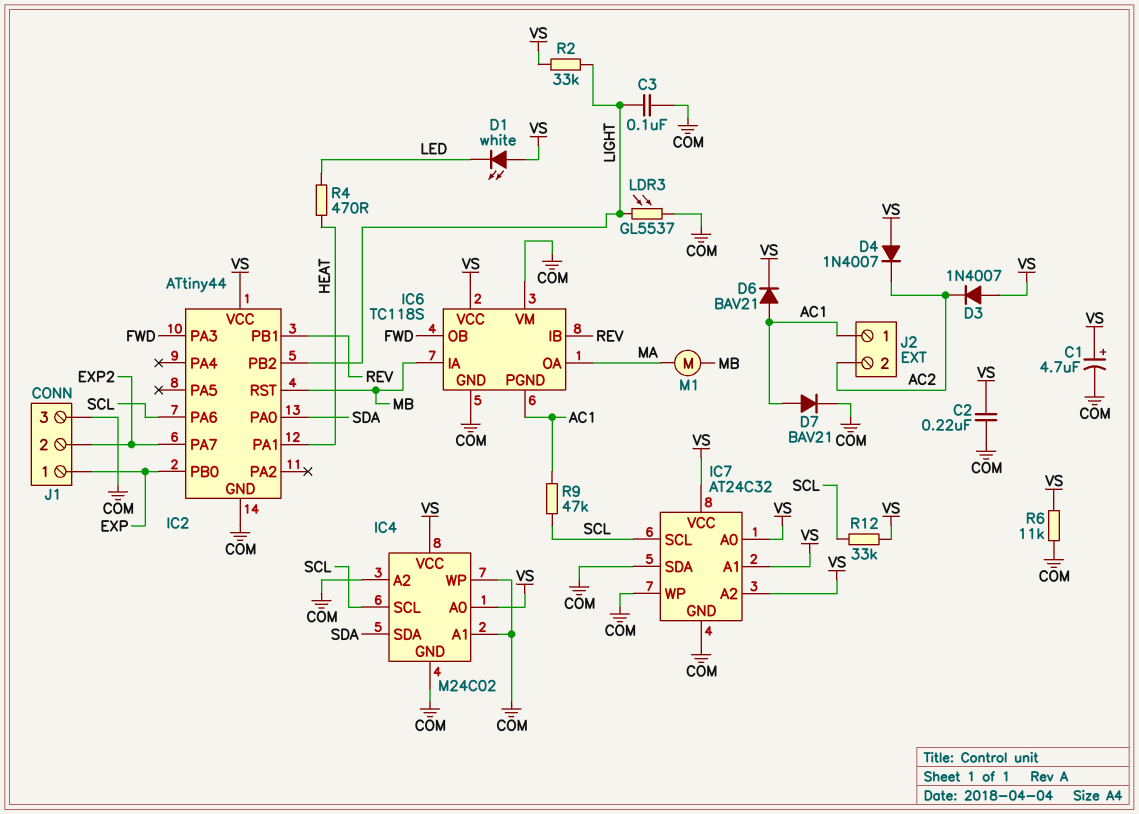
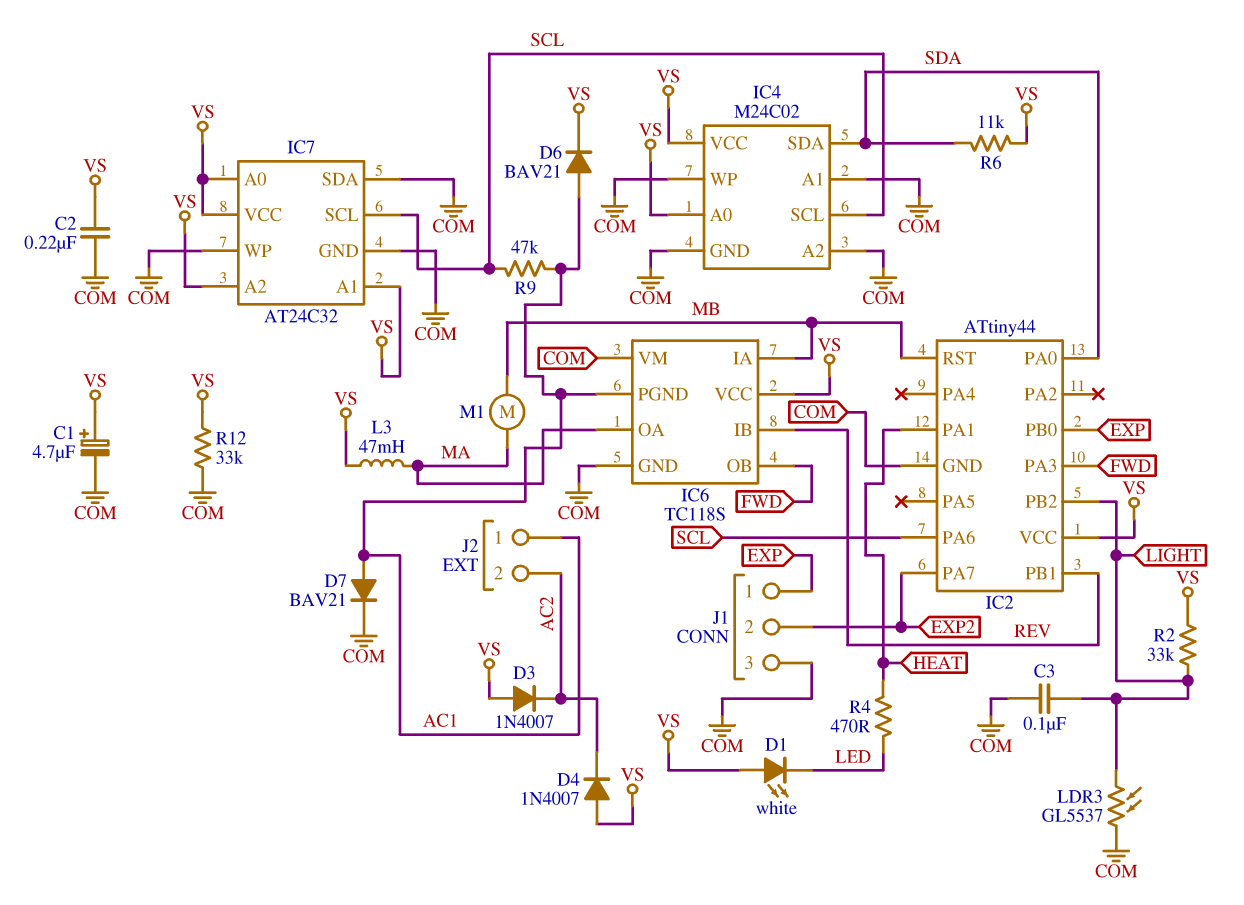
L3: none -> 47mH (MA, VS)
R6: 11k (COM, VS) -> 11k (SDA, VS)
R12: 33k (SCL, VS) -> 33k (COM, VS)

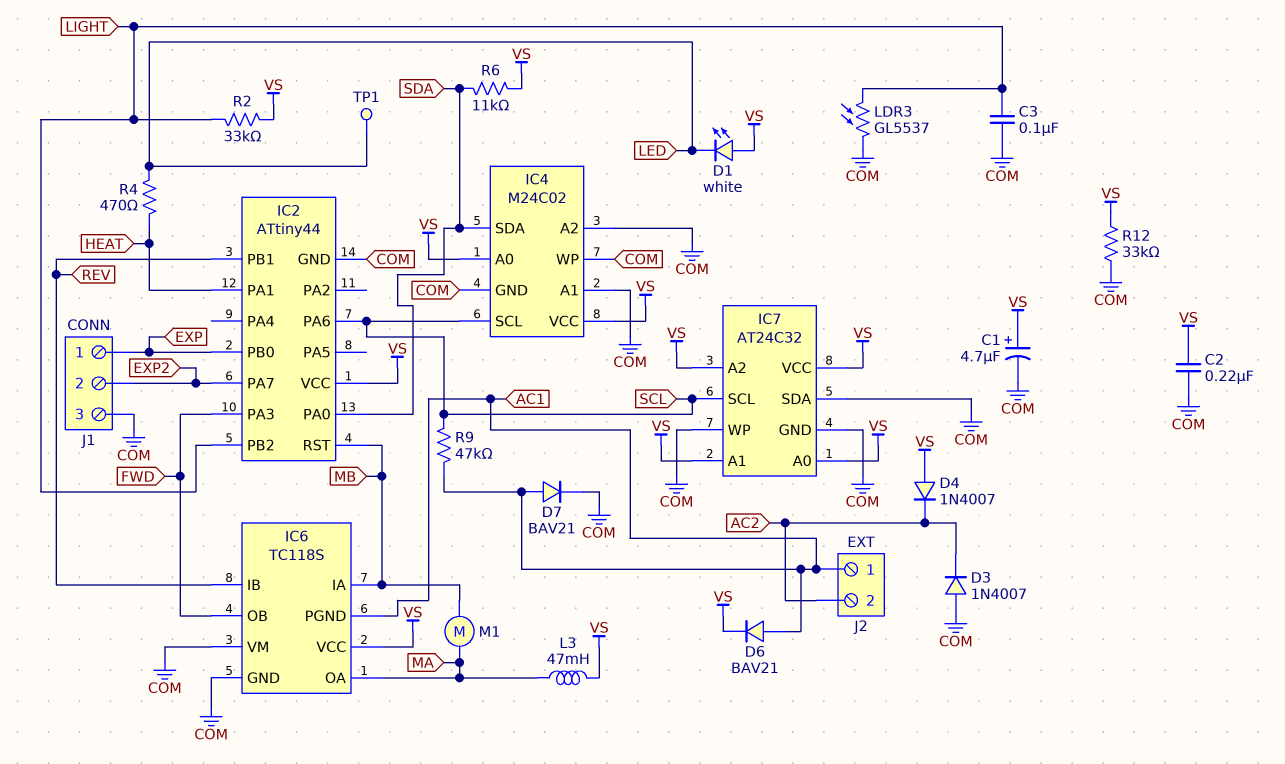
D3: diode 1N4007 (A VS, K AC2) -> diode 1N4007 (A COM, K AC2)
TP1: none -> test point (LED)

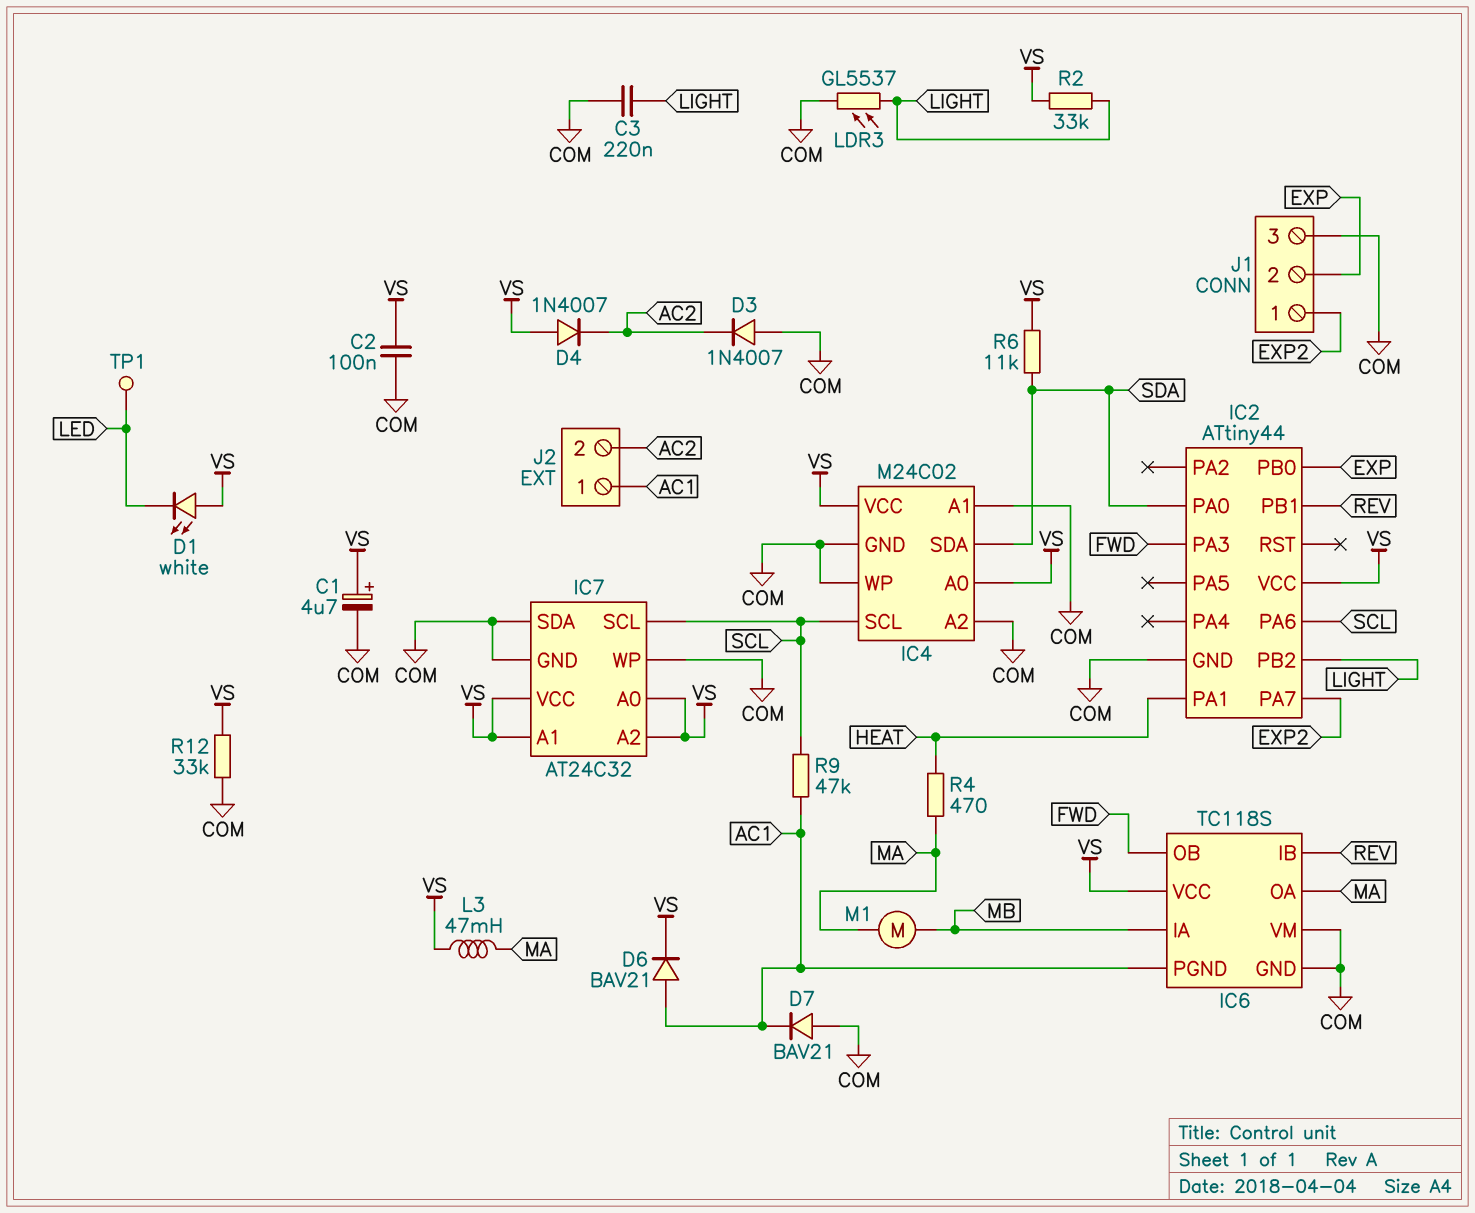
C2: 220nF (COM, VS) -> 100nF (COM, VS)
C3: 100nF (COM, LIGHT) -> 220nF (COM, LIGHT)
D7: diode BAV21 (A AC1, K COM) -> diode BAV21 (A COM, K AC1)
IC2 pin RST: MB -> none
J1 pin 1: EXP -> EXP2
J1 pin 2: EXP2 -> EXP
R4: 470 (HEAT, LED) -> 470 (HEAT, MA)

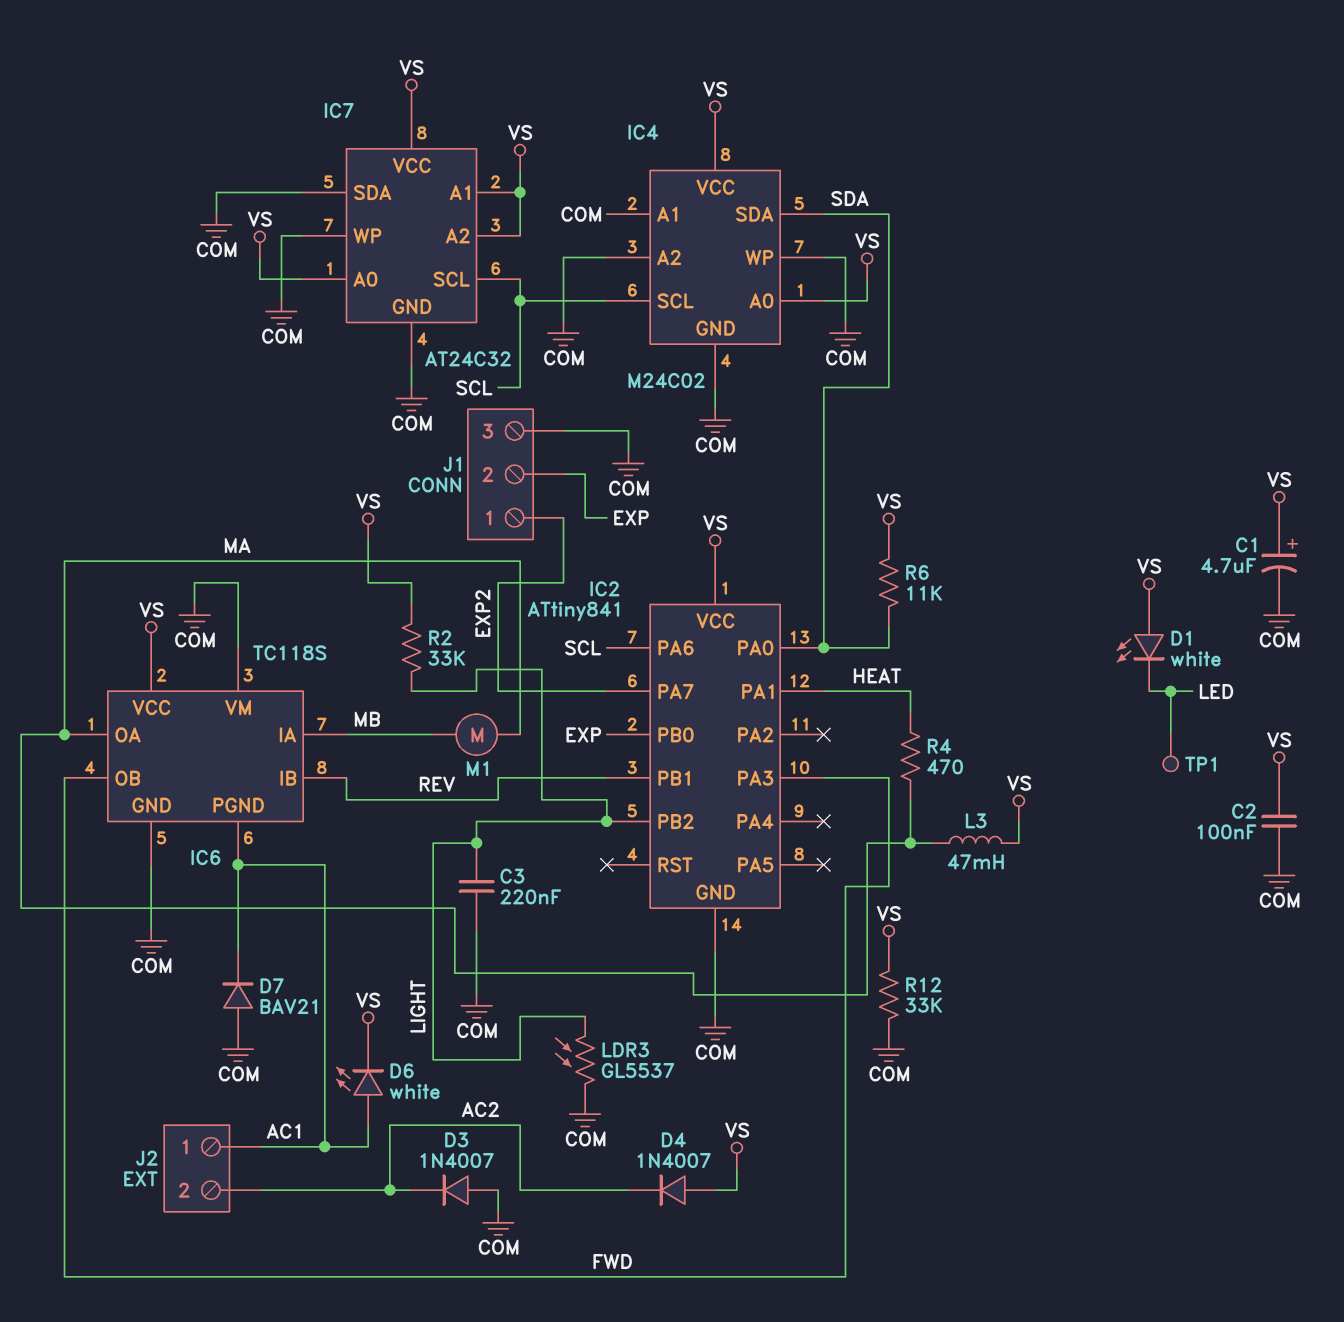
D6: diode BAV21 (A AC1, K VS) -> LED white (A AC1, K VS)
IC2: ATtiny44 -> ATtiny841
R9: 47k (AC1, SCL) -> none

